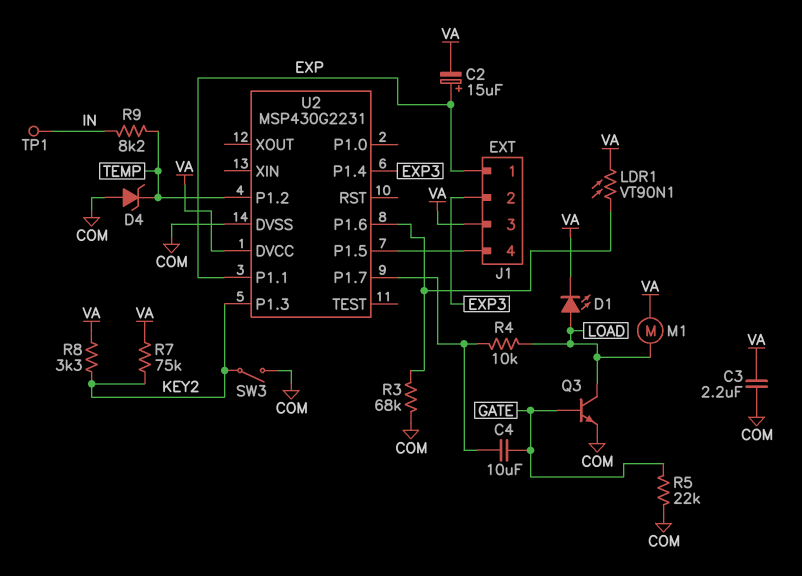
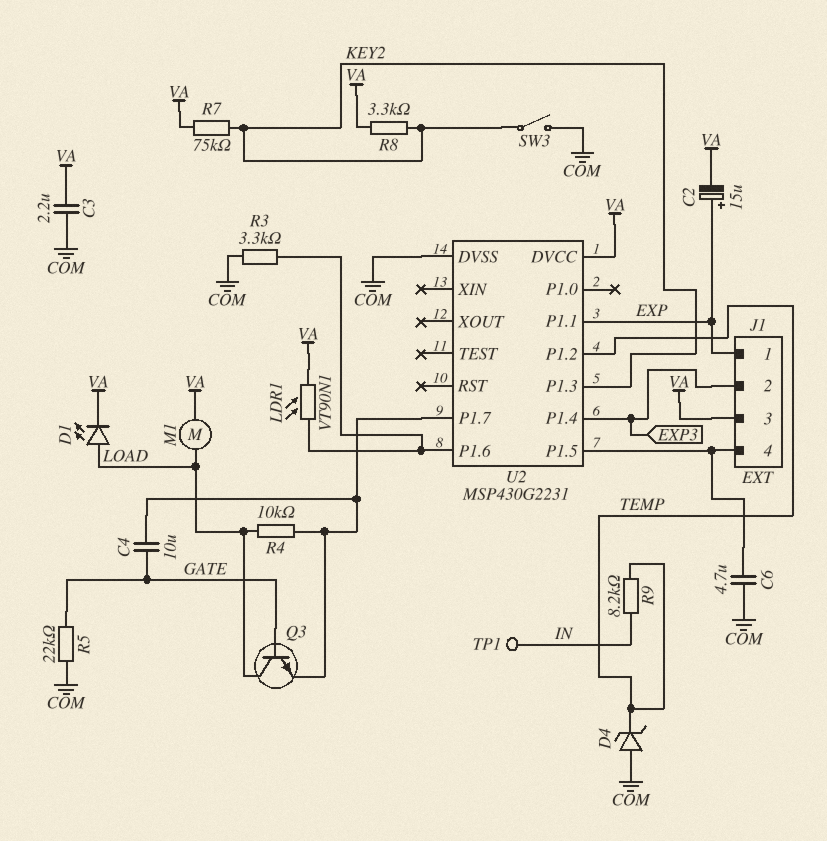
C6: none -> 4.7uF (COM, J1/4)
Q3: NPN (B GATE, C LOAD, E COM) -> NPN (B GATE, C LOAD, E U2/P1.7)
R3: 68k (COM, U2/P1.6) -> 3.3k (COM, U2/P1.6)

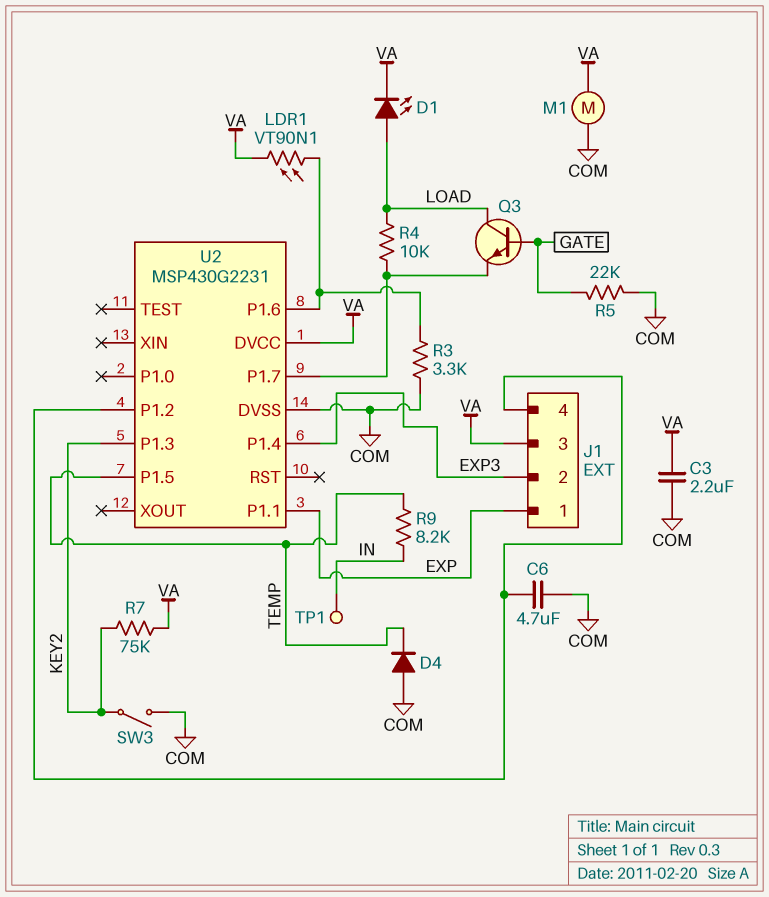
C2: 15uF (plus EXP, minus VA) -> none
C4: 10uF (GATE, U2/P1.7) -> none
D4: zener (A COM, K TEMP) -> diode (A COM, K TEMP)
M1: motor (LOAD, VA) -> motor (COM, VA)
R8: 3.3k (KEY2, VA) -> none
U2 pin P1.2: TEMP -> J1/4
U2 pin P1.5: J1/4 -> TEMP

